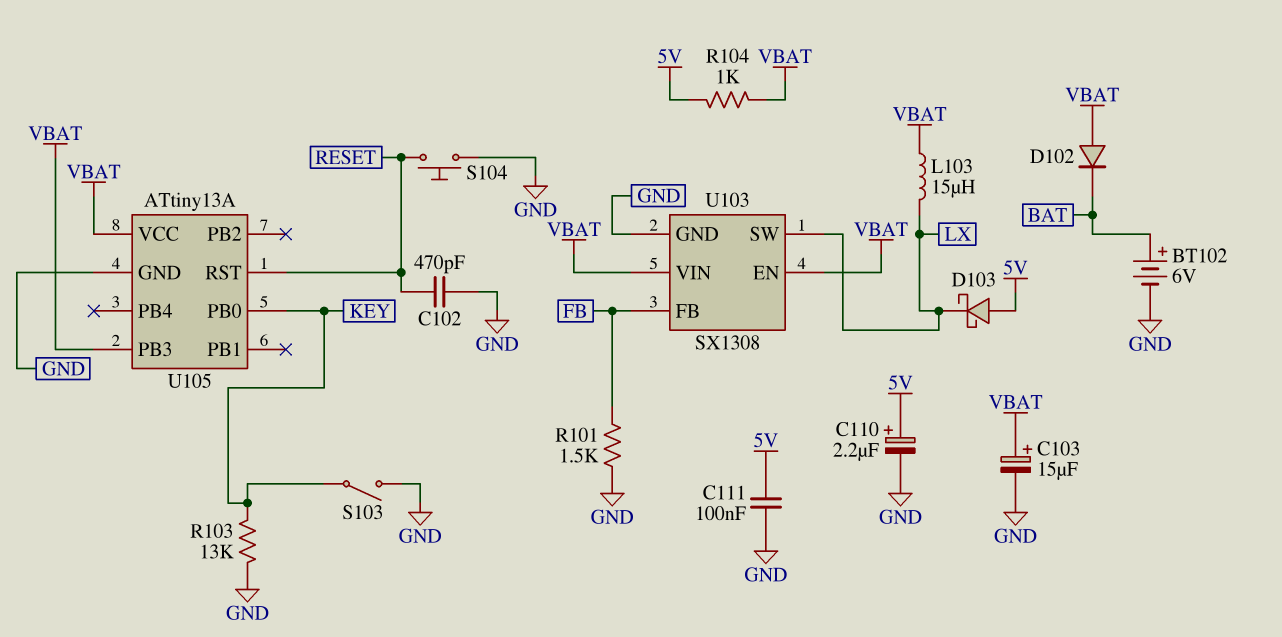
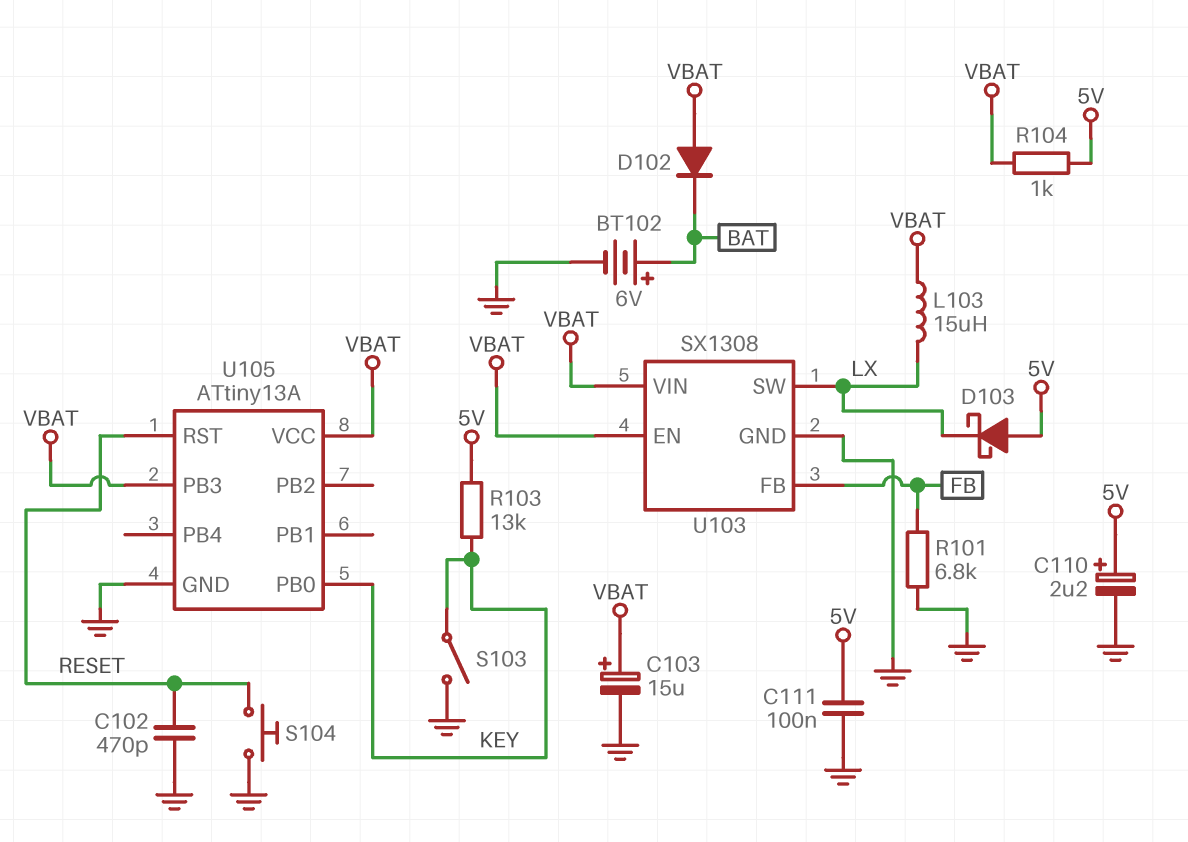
R101: 1.5k (FB, GND) -> 6.8k (FB, GND)
R103: 13k (GND, KEY) -> 13k (5V, KEY)

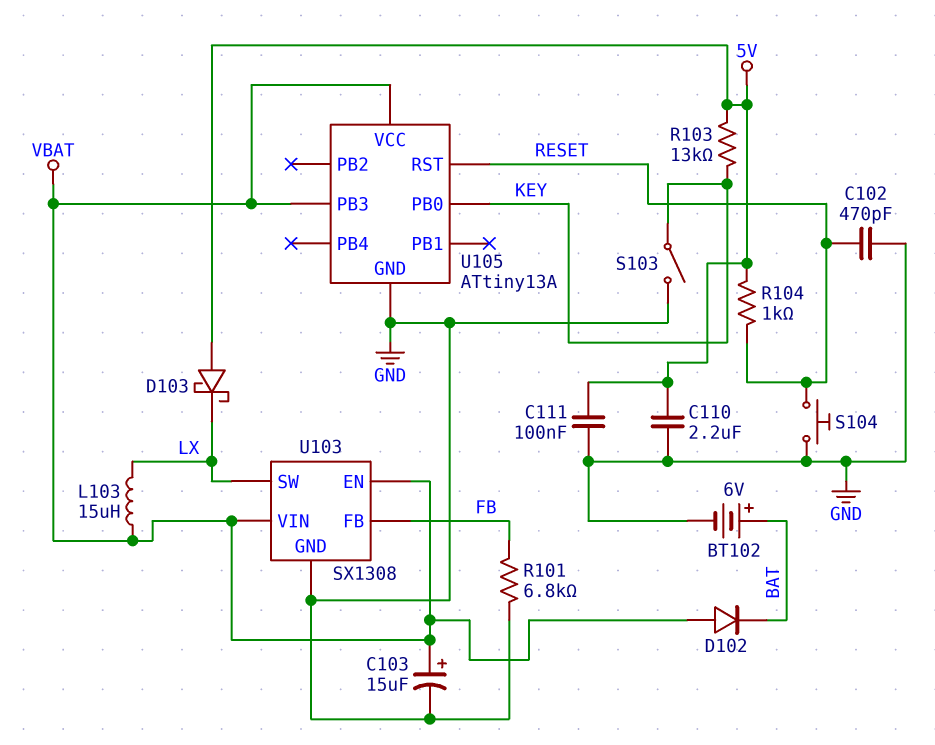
C110: 2.2uF (plus 5V, minus GND) -> 2.2uF (5V, GND)
R104: 1k (5V, VBAT) -> 1k (5V, RESET)

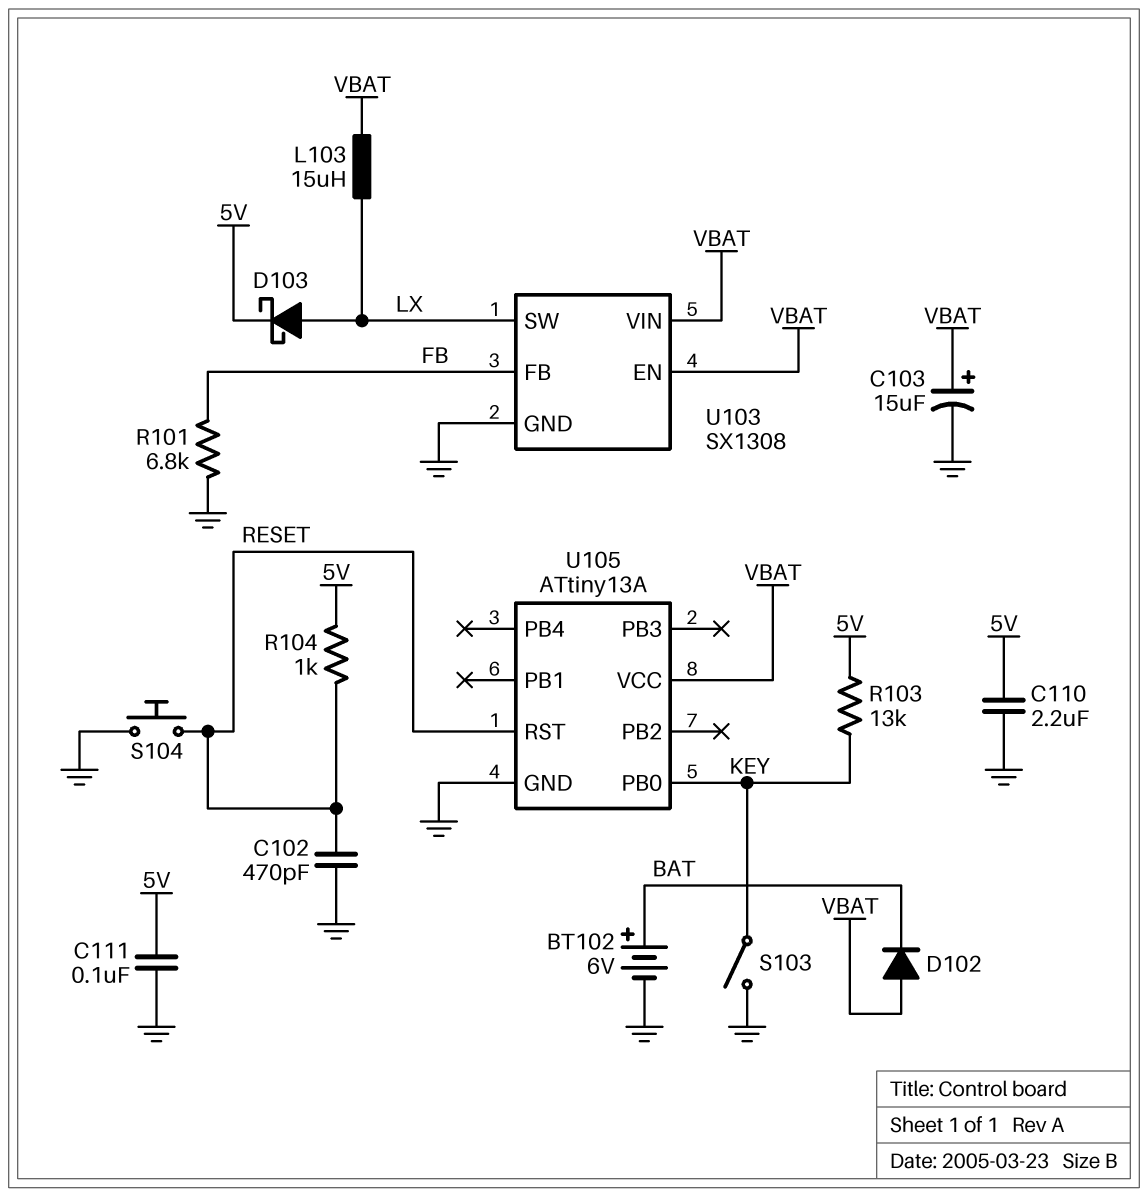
D103: schottky (A 5V, K LX) -> schottky (A LX, K 5V)
U105 pin PB3: VBAT -> none

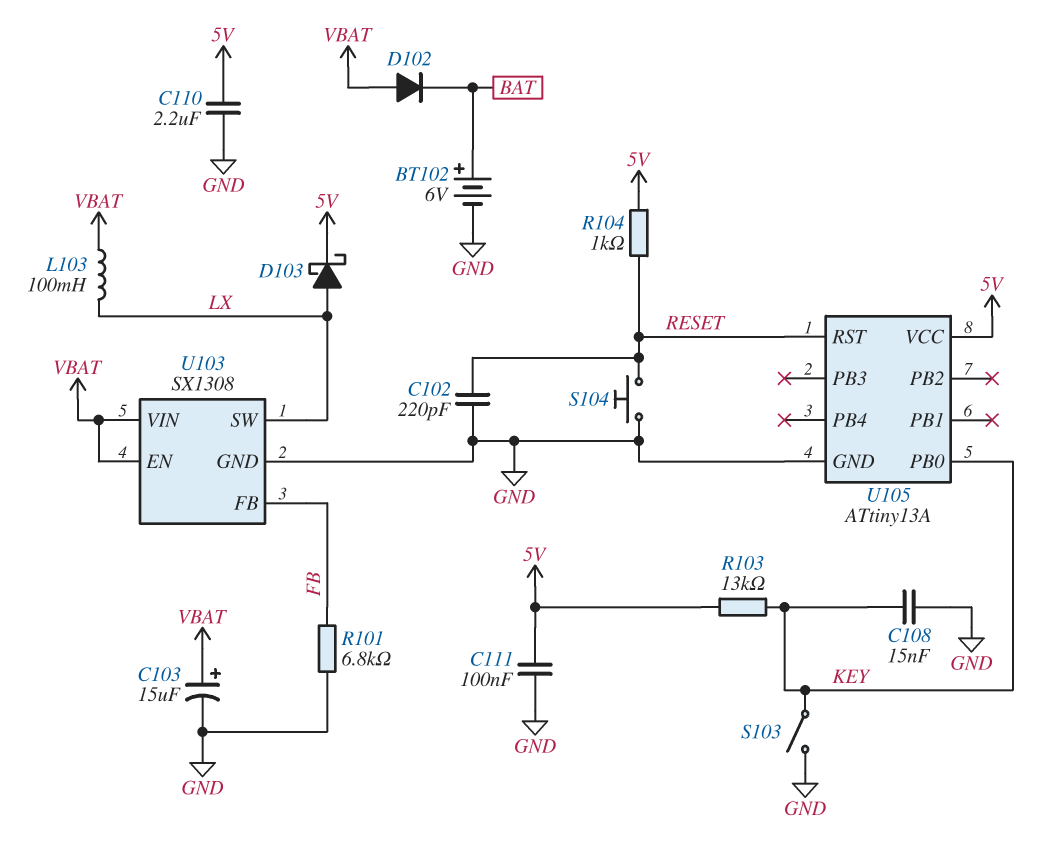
C102: 470pF (GND, RESET) -> 220pF (GND, RESET)
C108: none -> 15nF (GND, KEY)
L103: 15uH (LX, VBAT) -> 100mH (LX, VBAT)
U105 pin VCC: VBAT -> 5V

